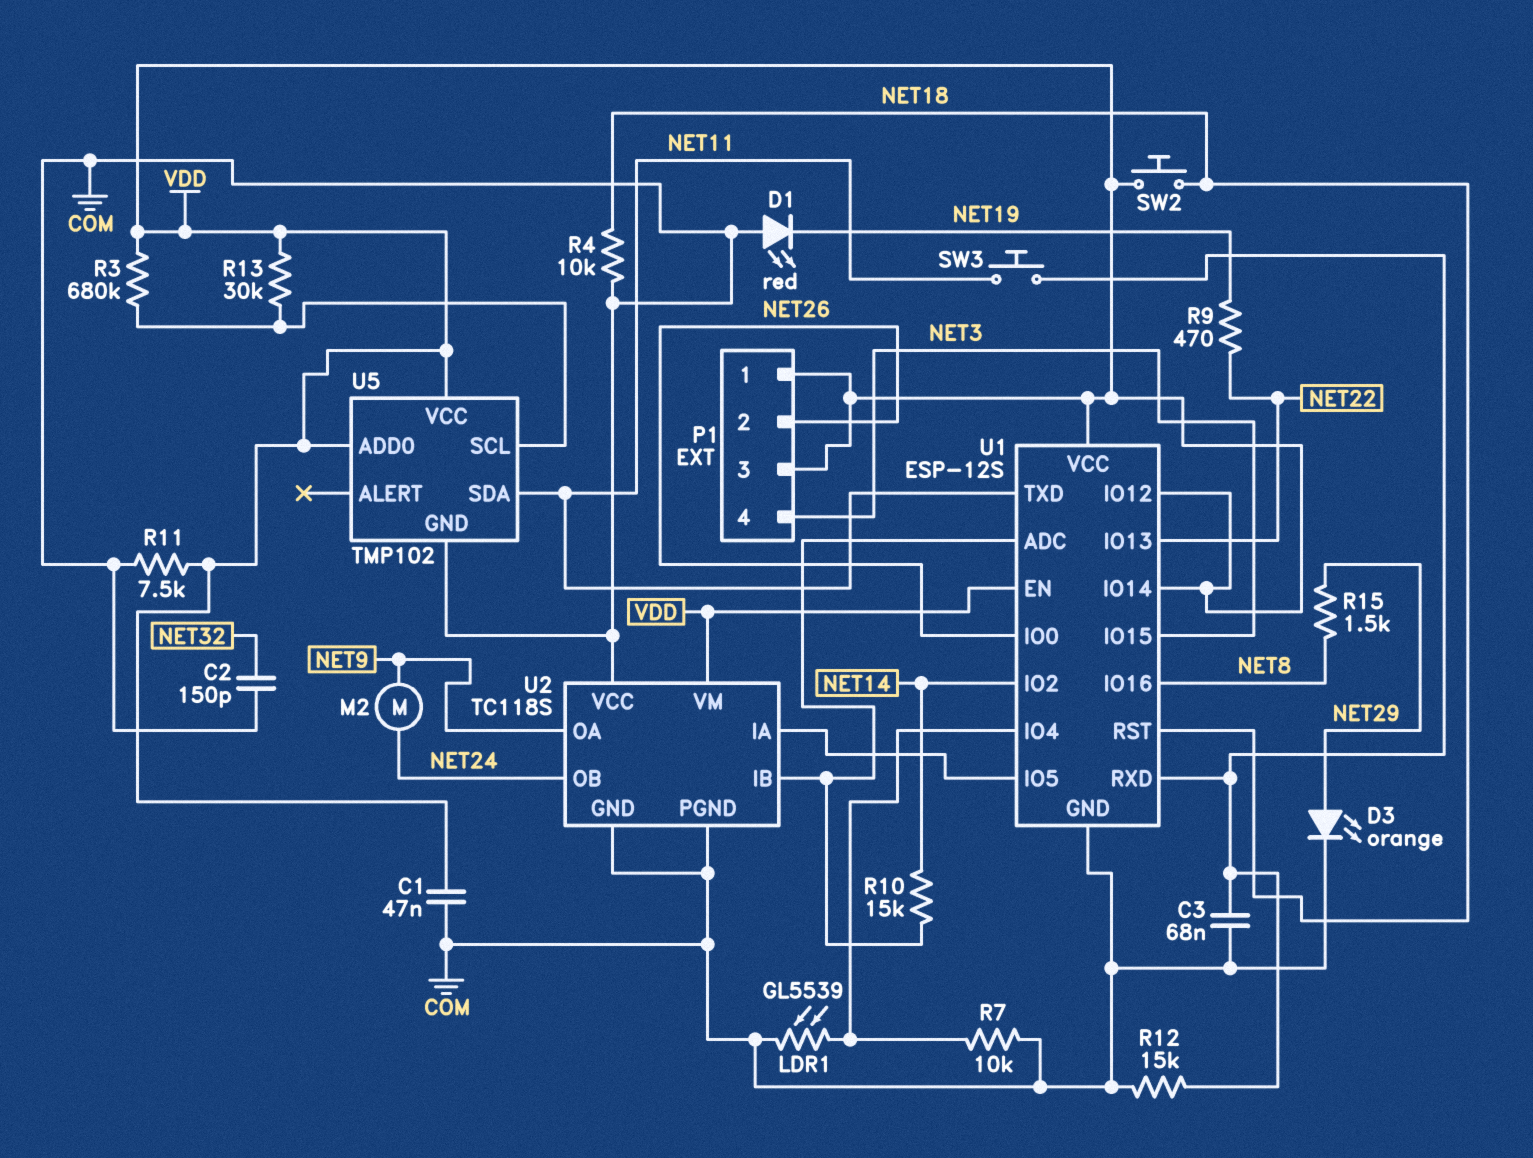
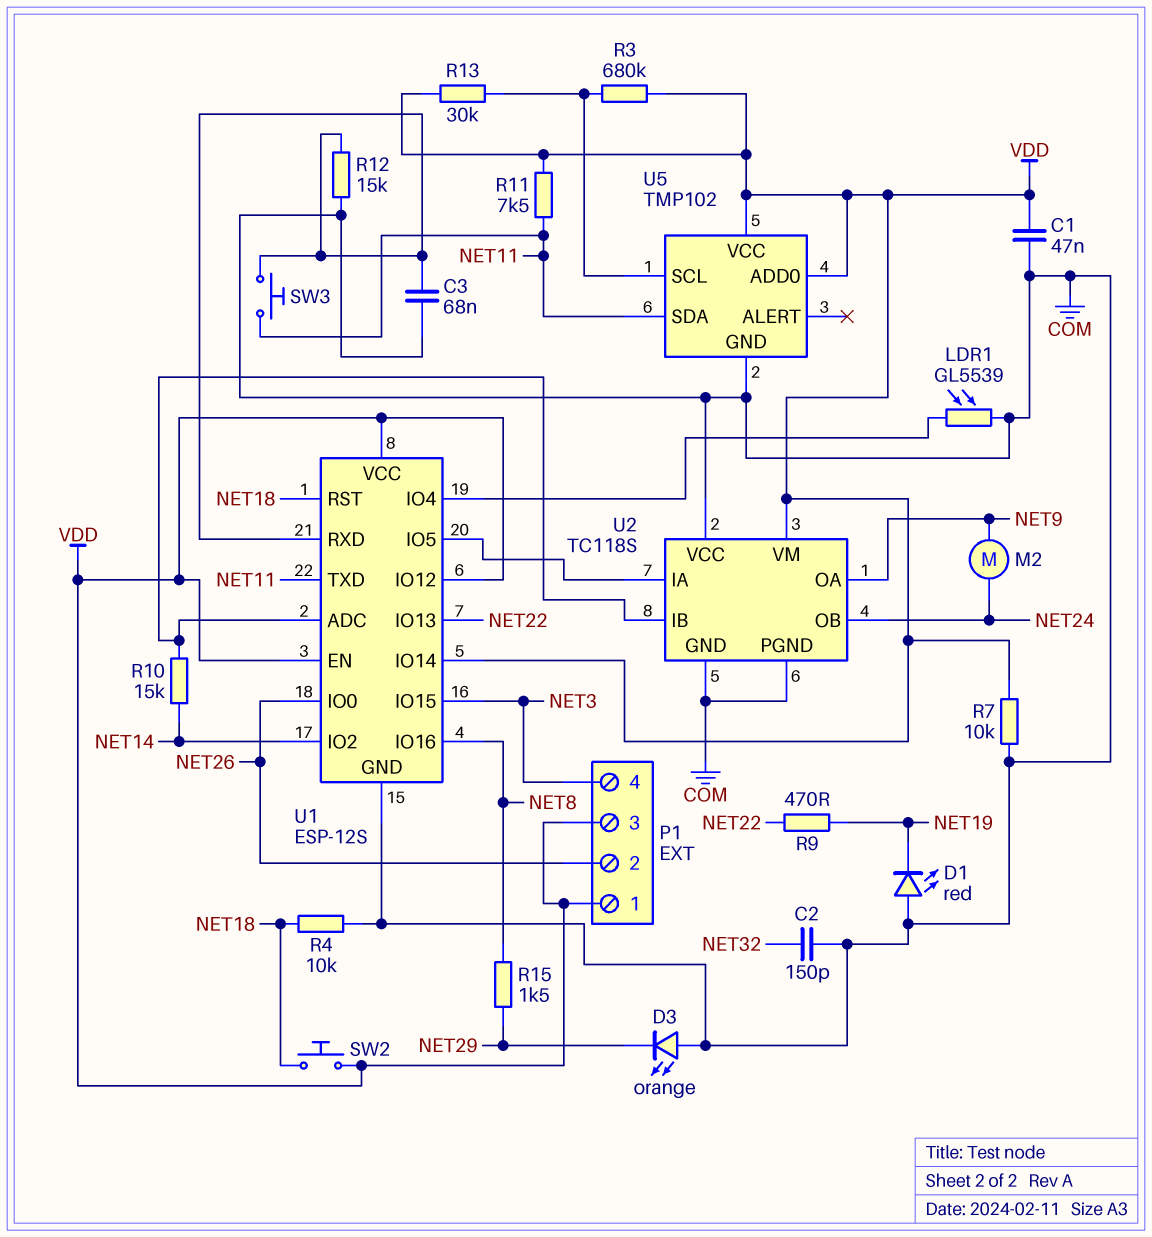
D3: LED orange (A NET29, K COM) -> LED orange (A COM, K NET29)
R7: 10k (COM, U1/IO4) -> 10k (COM, VDD)
R11: 7.5k (COM, VDD) -> 7.5k (NET11, VDD)

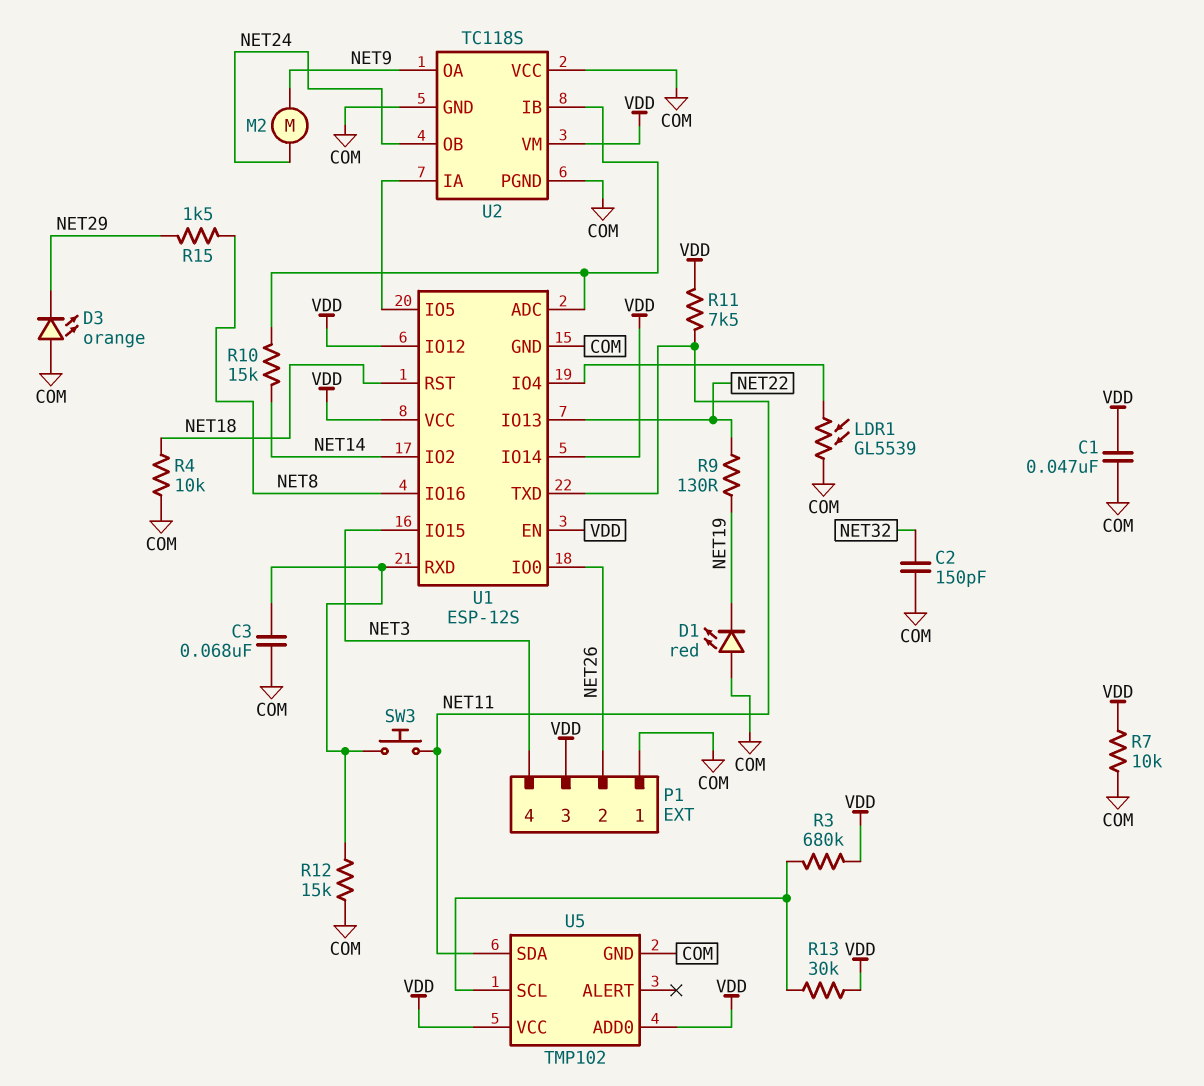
P1 pin 1: VDD -> COM
R9: 470 (NET19, NET22) -> 130 (NET19, NET22)
SW2: button (NET18, VDD) -> none

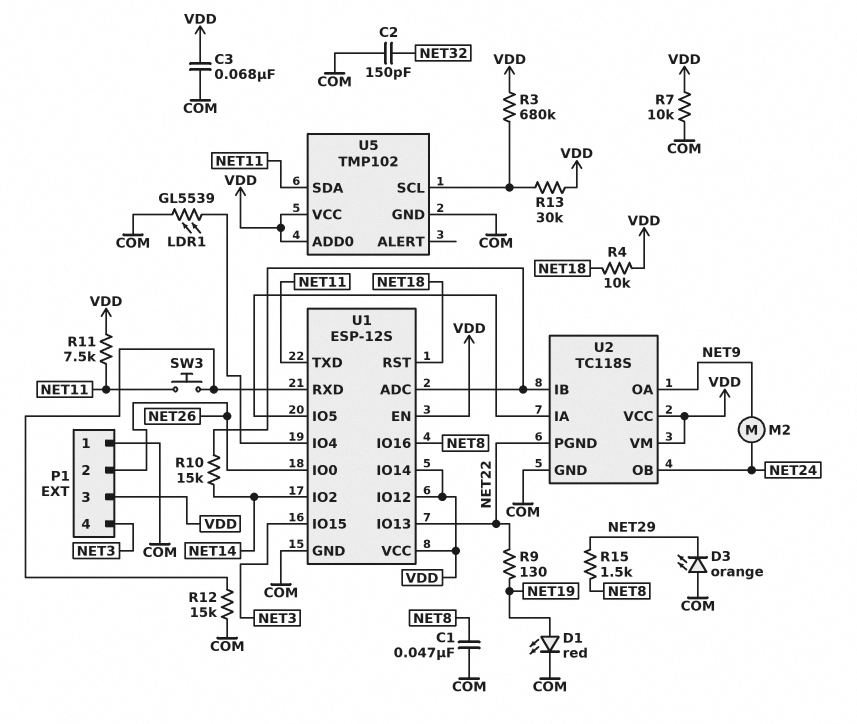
C1: 47nF (COM, VDD) -> 47nF (COM, NET8)
C3: 68nF (COM, U1/RXD) -> 68nF (COM, VDD)
D1: LED red (A COM, K NET19) -> LED red (A NET19, K COM)
R4: 10k (COM, NET18) -> 10k (NET18, VDD)
U2 pin PGND: COM -> NET22
U2 pin VCC: COM -> VDD

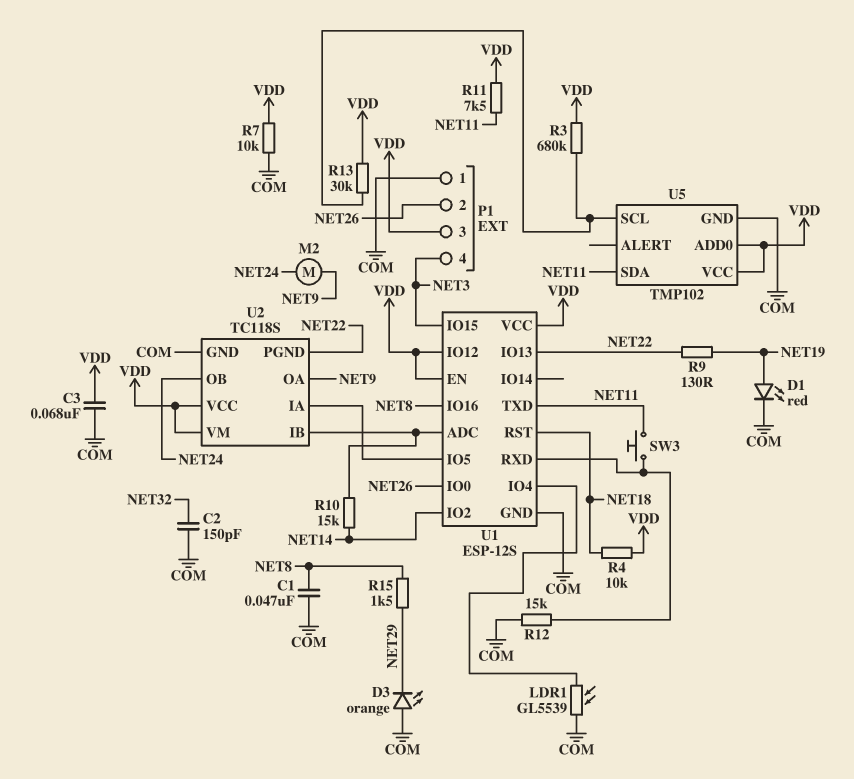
U1 pin IO14: VDD -> none

